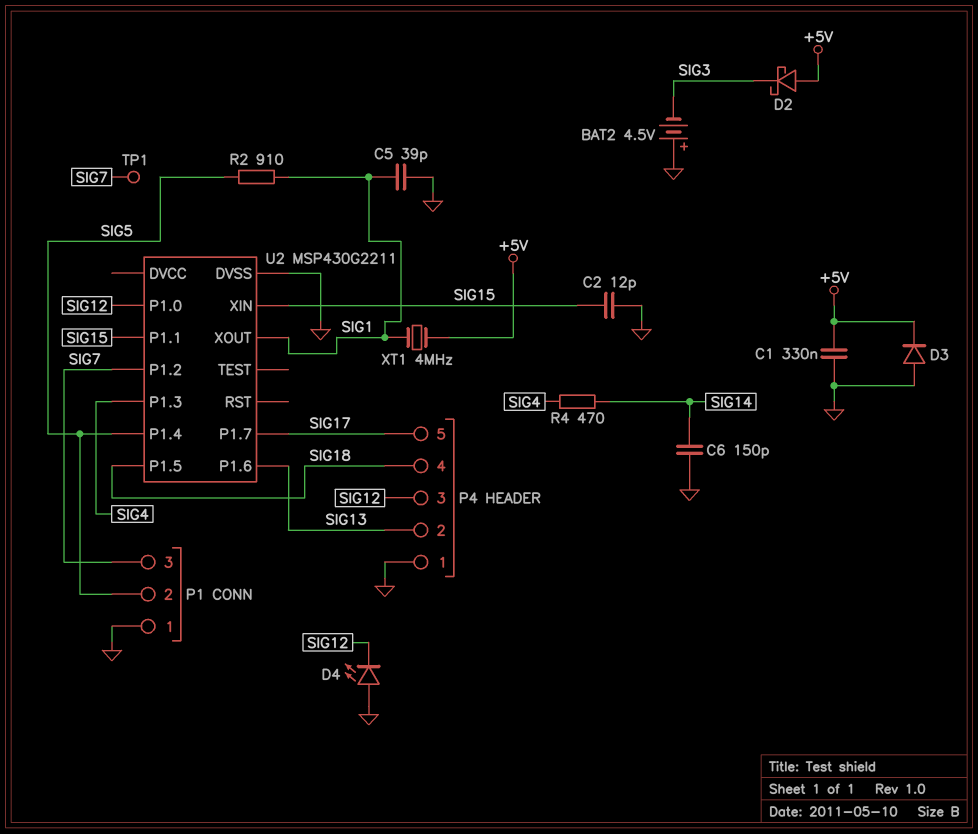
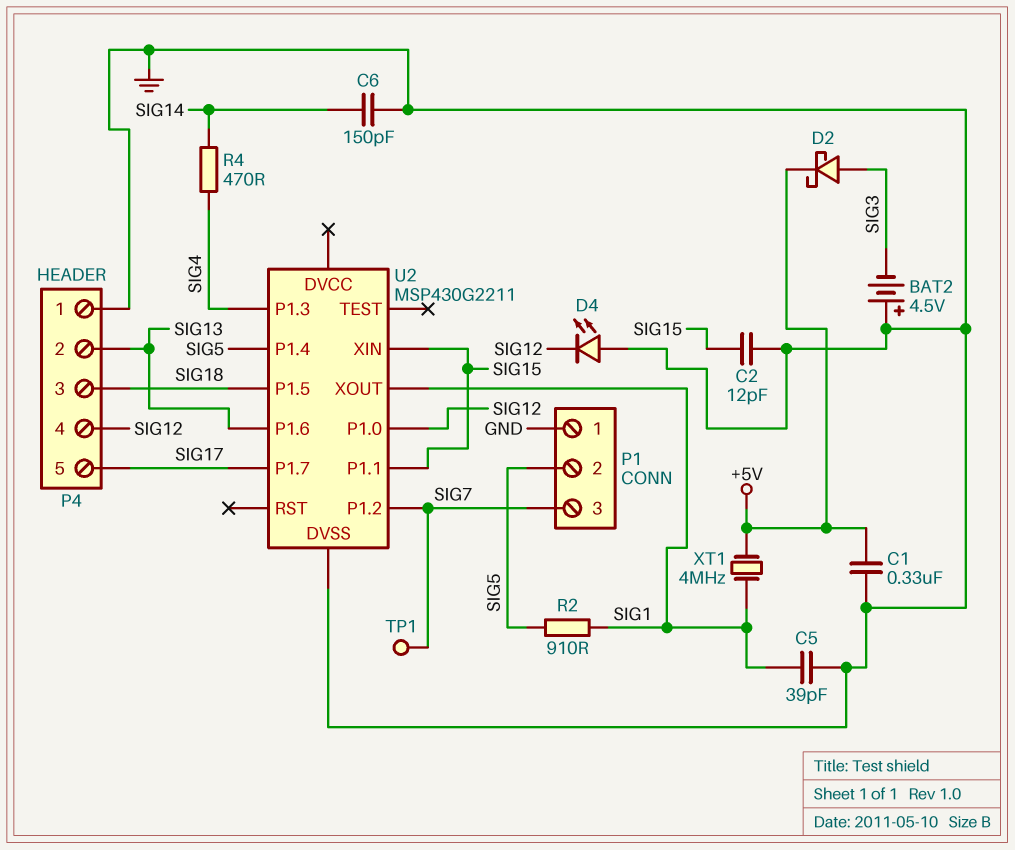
D2: schottky (A +5V, K SIG3) -> schottky (A SIG3, K +5V)
D3: diode (A GND, K +5V) -> none
P4 pin 3: SIG12 -> SIG18
P4 pin 4: SIG18 -> SIG12

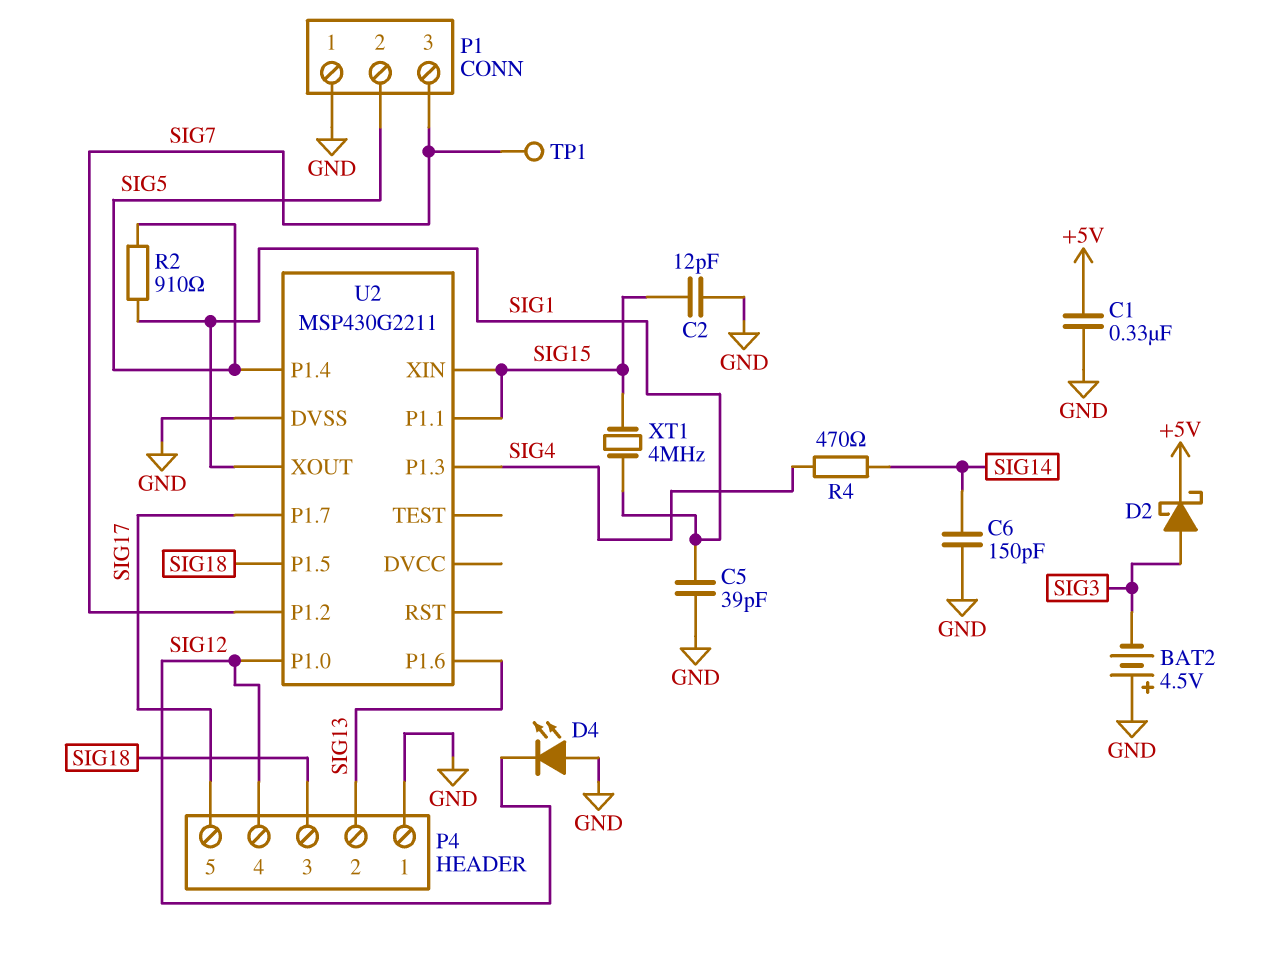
XT1: 4MHz (+5V, SIG1) -> 4MHz (SIG1, SIG15)

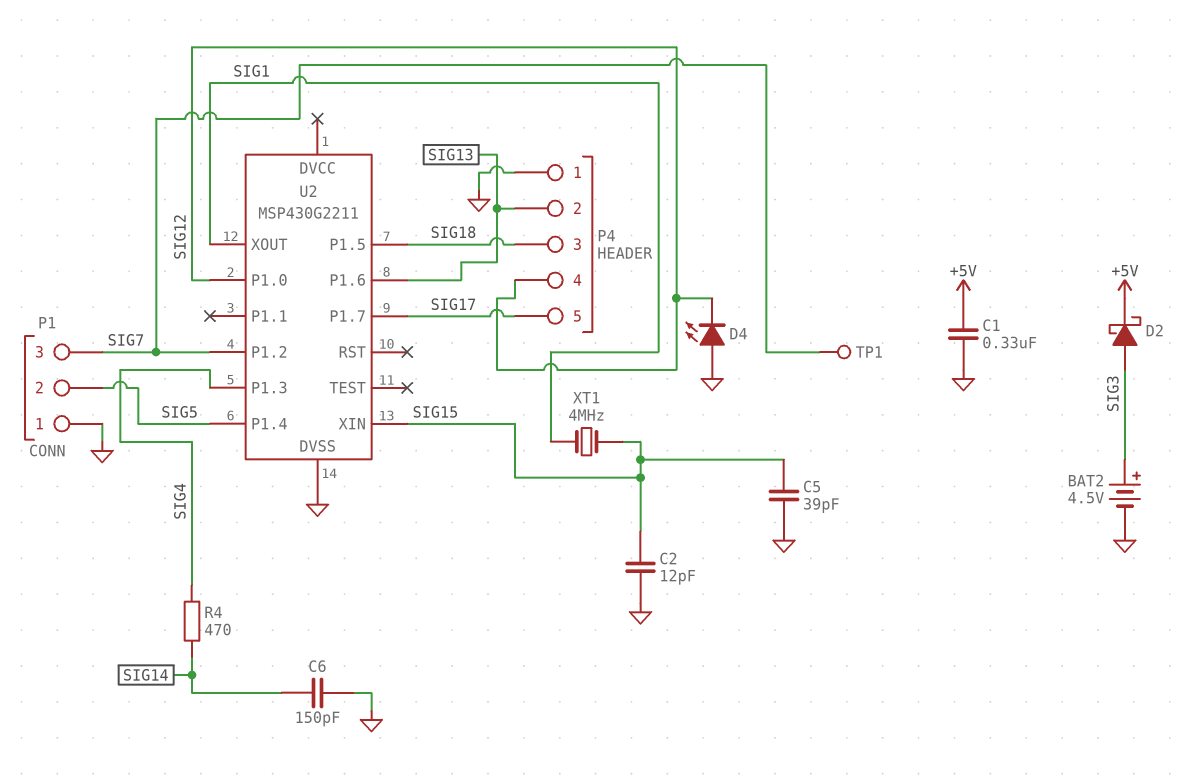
BAT2: 4.5V (plus GND, minus SIG3) -> 4.5V (plus SIG3, minus GND)
C5: 39pF (GND, SIG1) -> 39pF (GND, SIG15)
R2: 910 (SIG1, SIG5) -> none
U2 pin P1.1: SIG15 -> none

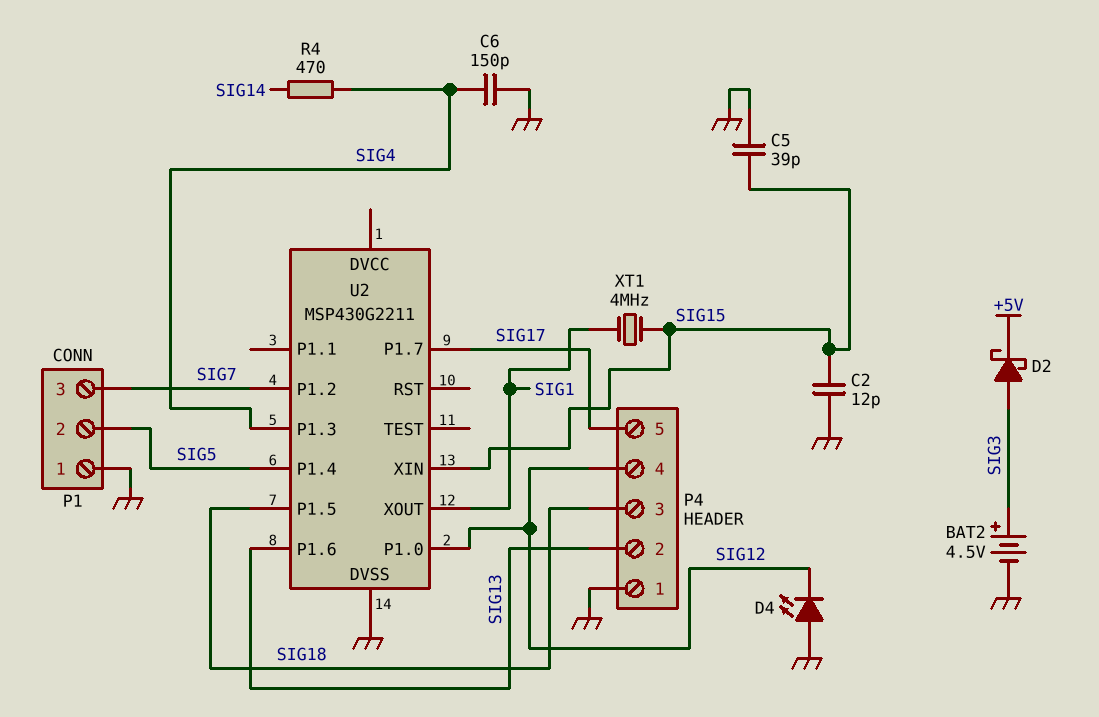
C1: 330nF (+5V, GND) -> none
C6: 150pF (GND, SIG14) -> 150pF (GND, SIG4)
TP1: test point (SIG7) -> none

